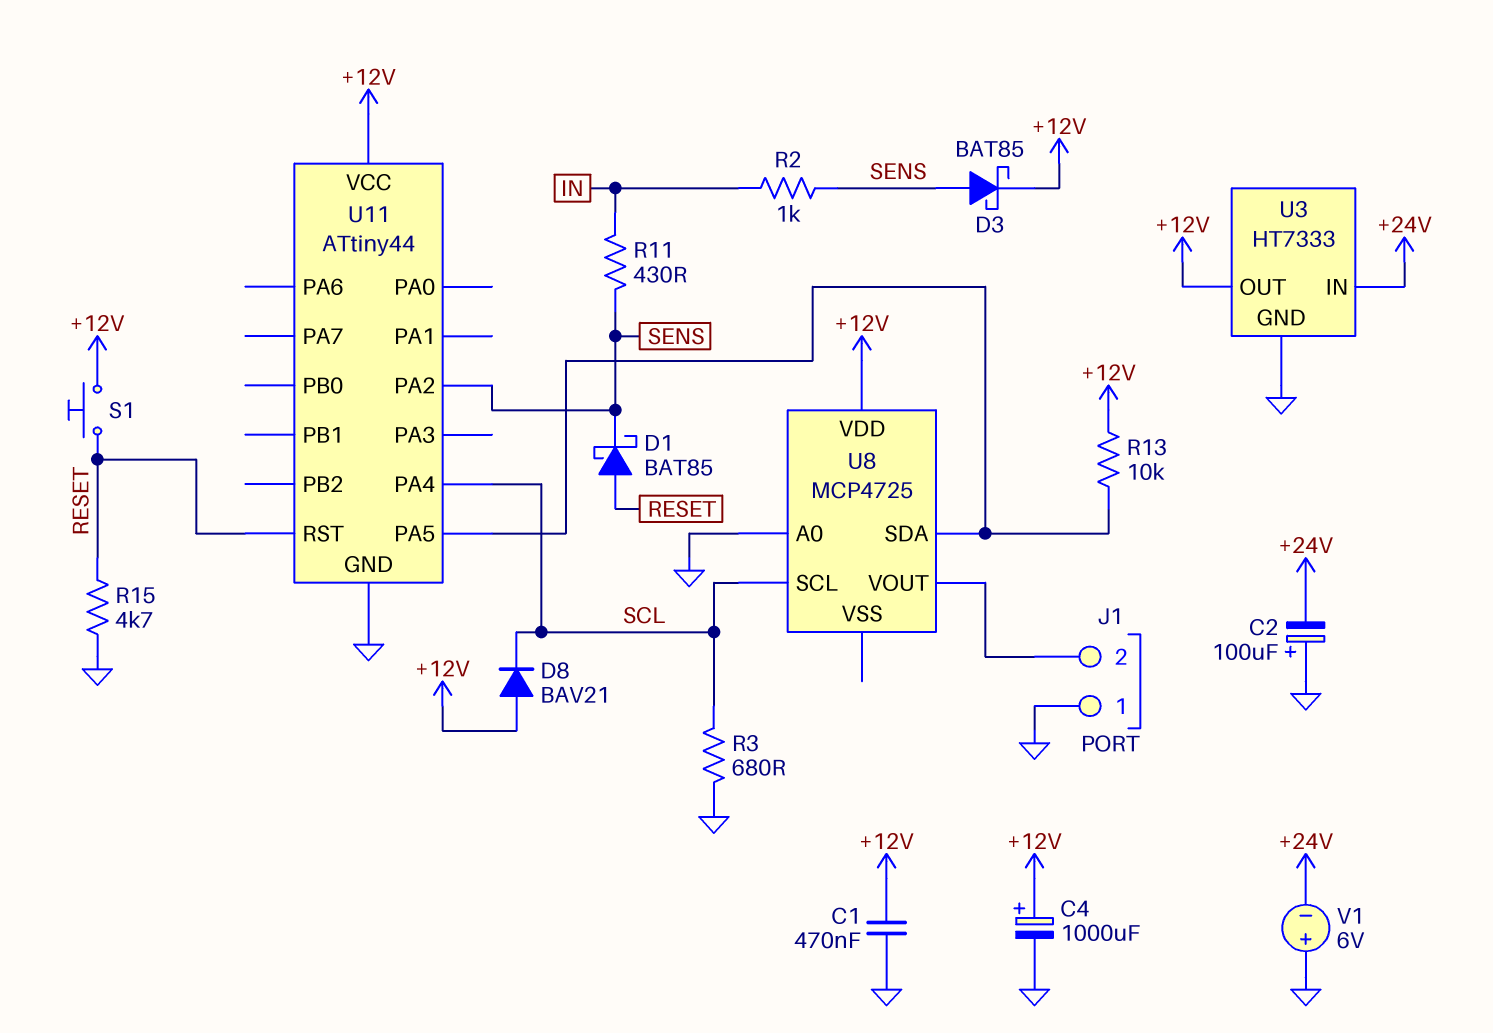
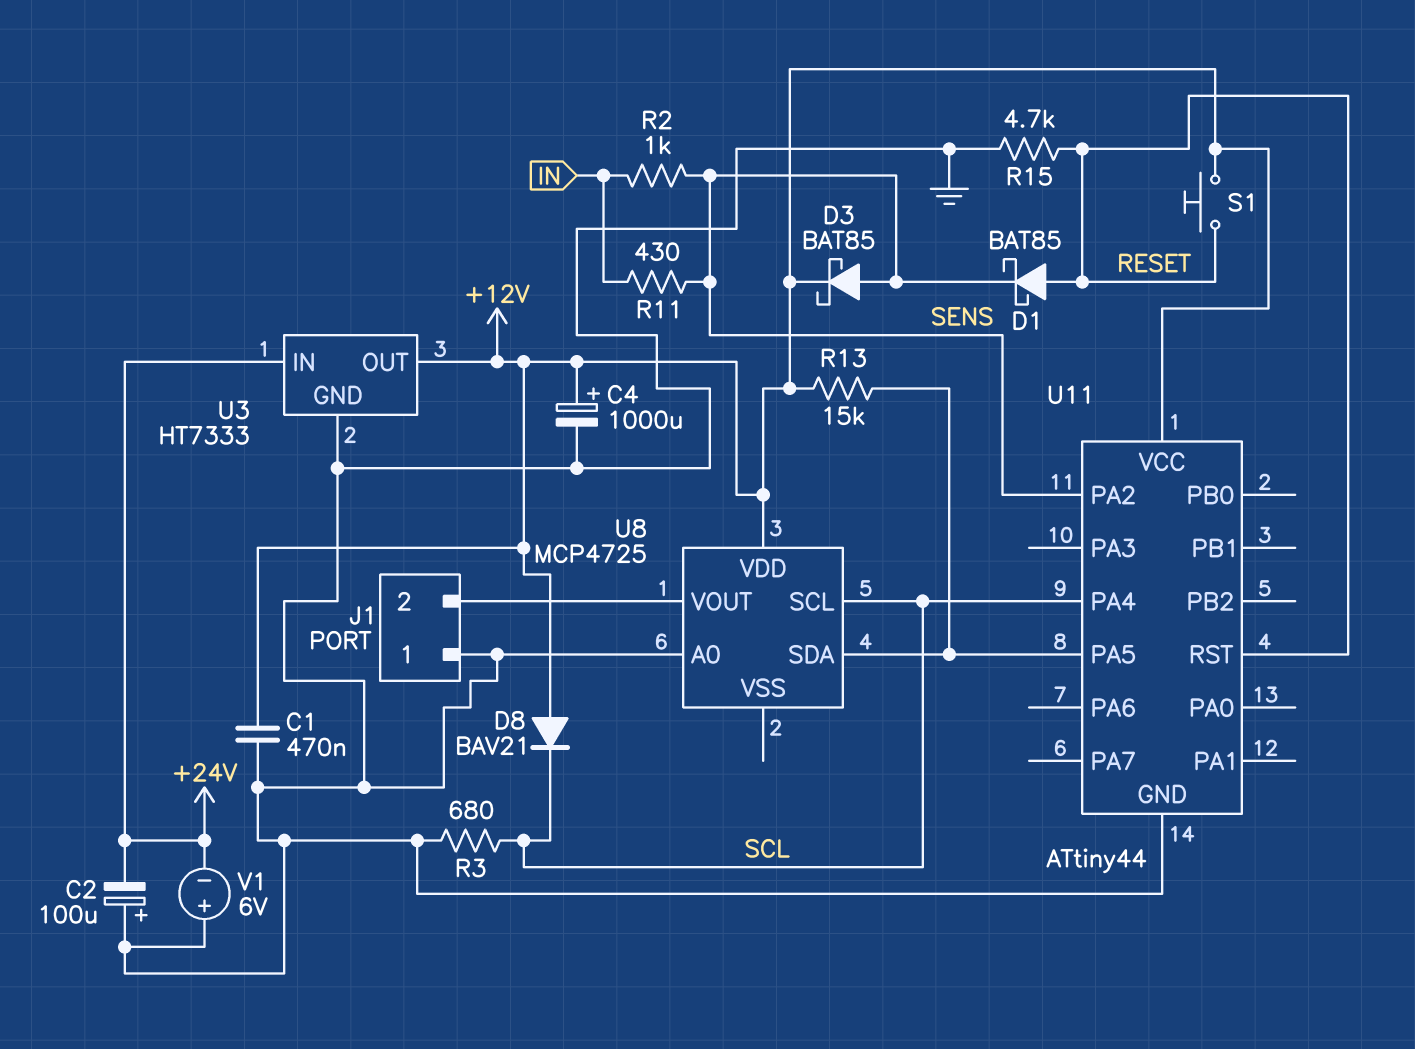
R13: 10k (+12V, U8/SDA) -> 15k (+12V, U8/SDA)

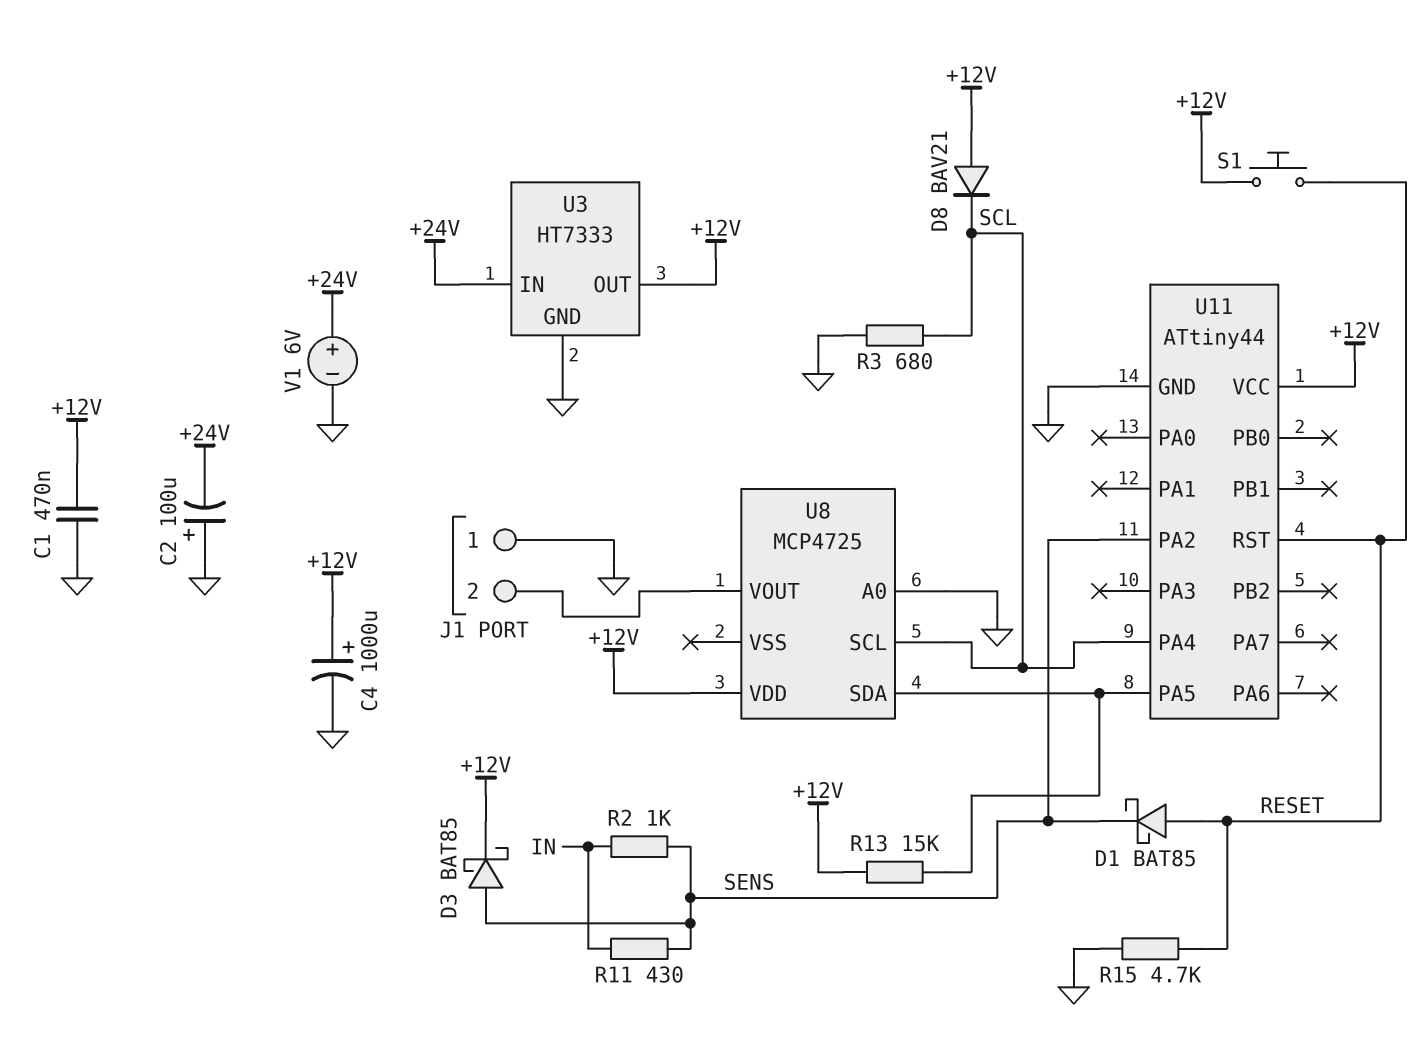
V1: 6V (plus GND, minus +24V) -> 6V (plus +24V, minus GND)

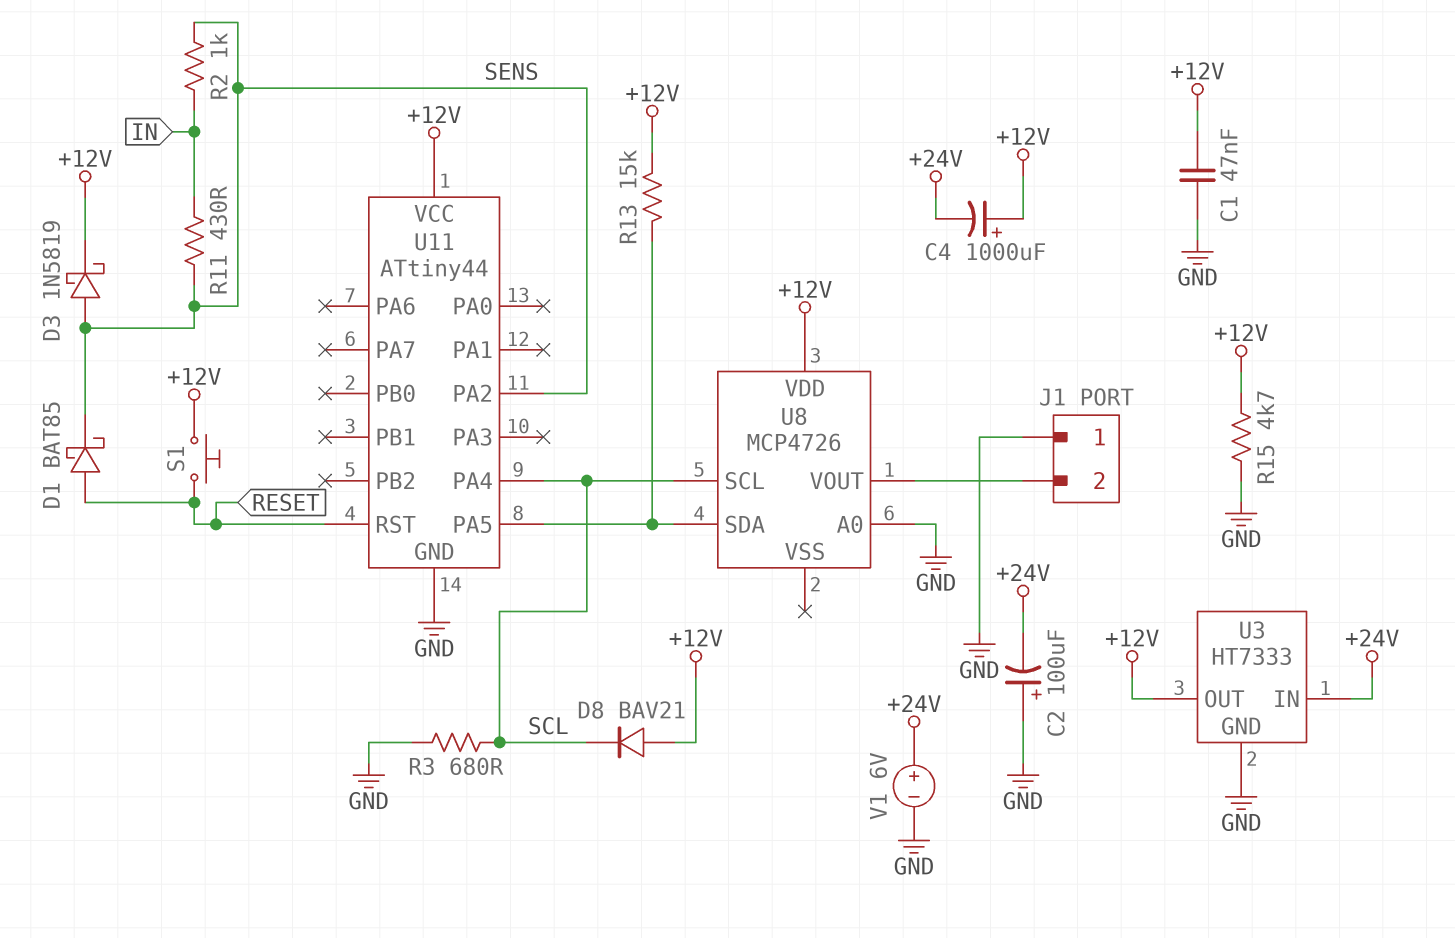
C1: 470nF (+12V, GND) -> 47nF (+12V, GND)
C4: 1000uF (plus +12V, minus GND) -> 1000uF (plus +12V, minus +24V)
D3: schottky BAT85 (A SENS, K +12V) -> schottky 1N5819 (A SENS, K +12V)
R15: 4.7k (GND, RESET) -> 4.7k (+12V, GND)
U8: MCP4725 -> MCP4726

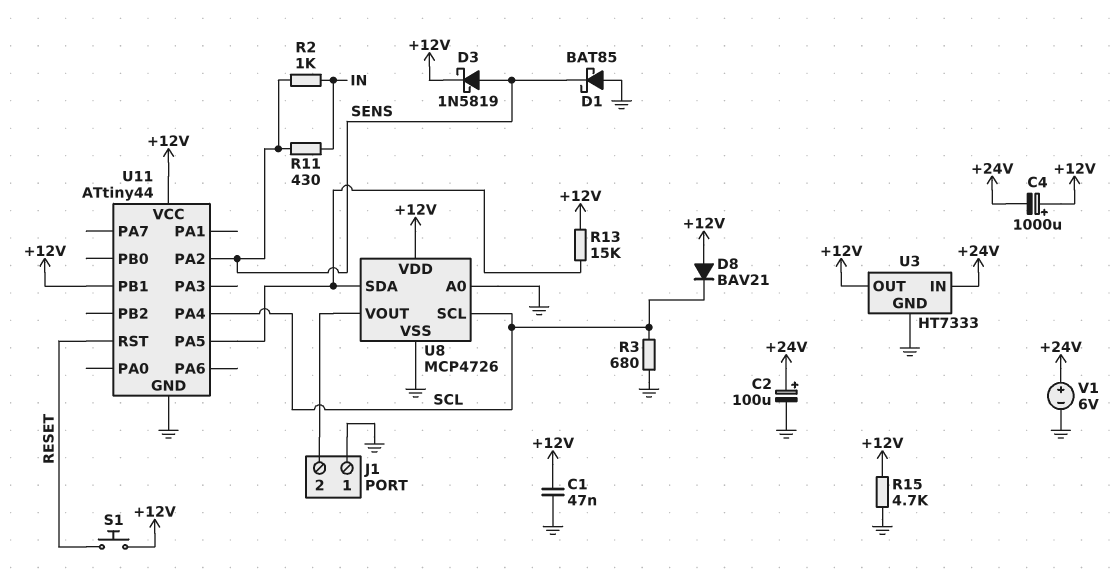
C2: 100uF (plus GND, minus +24V) -> 100uF (plus +24V, minus GND)
D1: schottky BAT85 (A RESET, K SENS) -> schottky BAT85 (A GND, K SENS)
U8 pin VSS: none -> GND
U11 pin PB1: none -> +12V

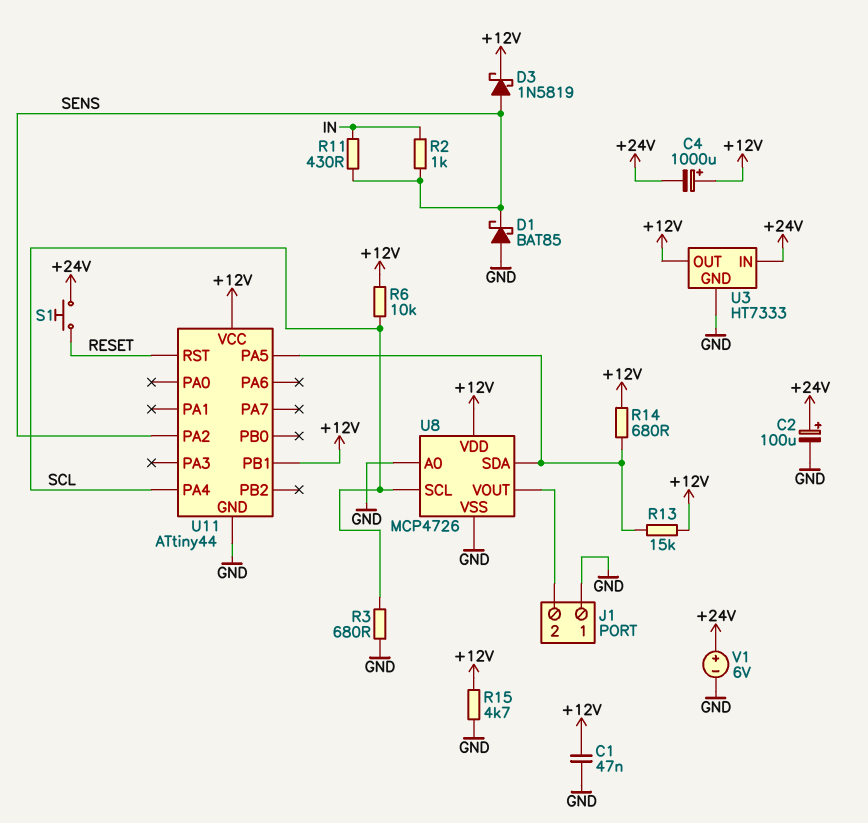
D8: diode BAV21 (A +12V, K SCL) -> none
R6: none -> 10k (+12V, SCL)
R14: none -> 680 (+12V, U8/SDA)
S1: button (+12V, RESET) -> button (+24V, RESET)

